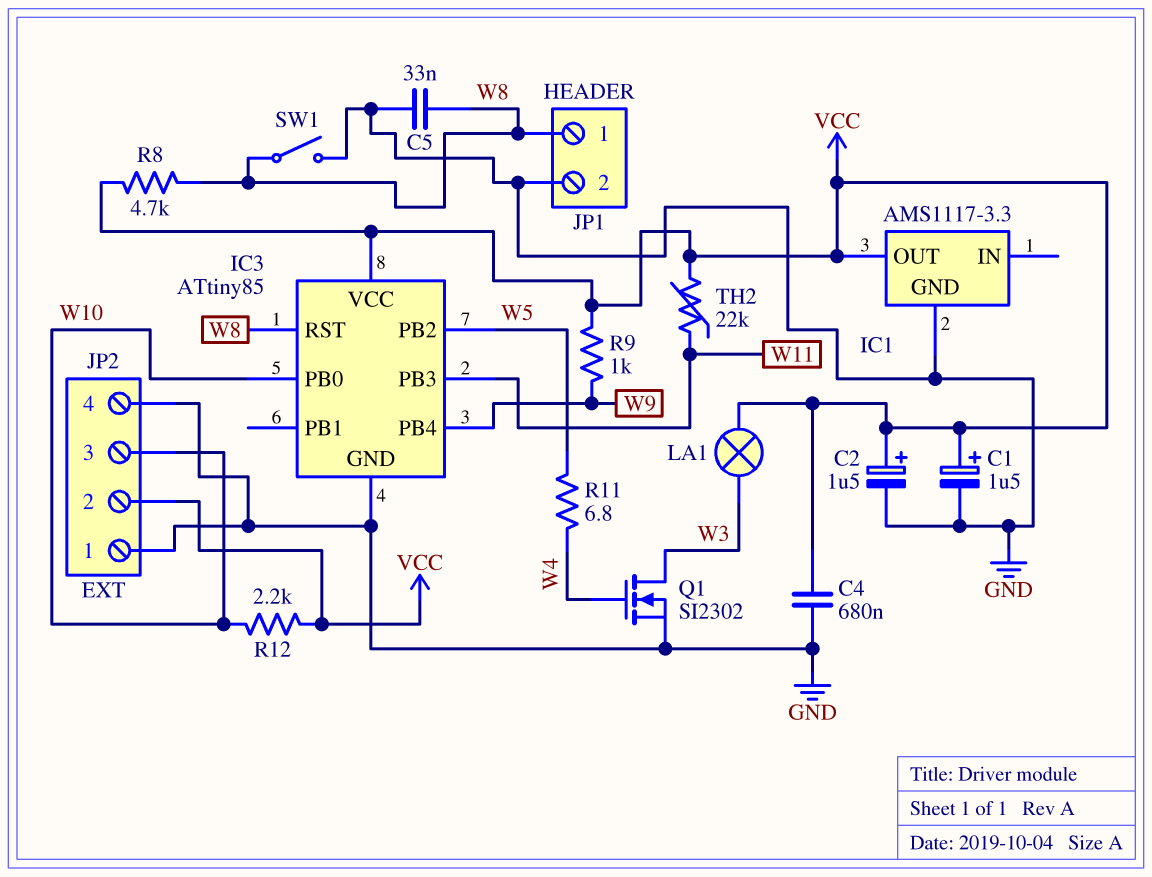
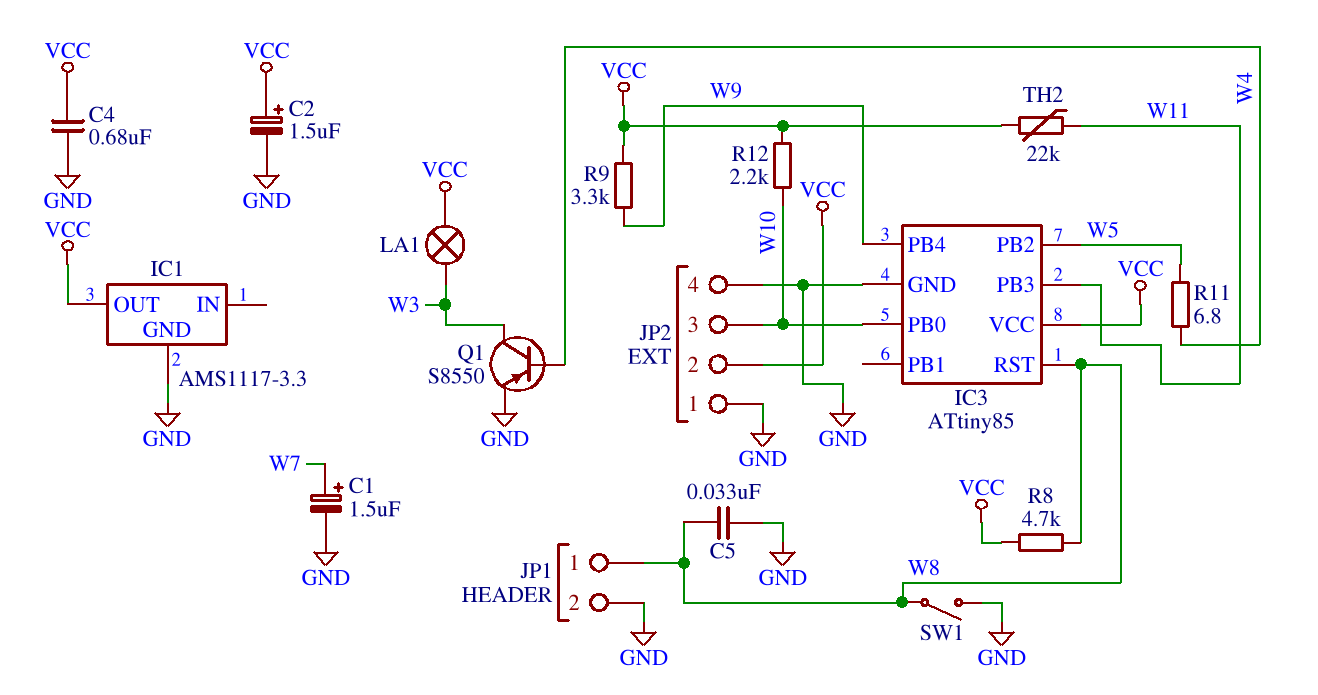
C1: 1.5uF (plus VCC, minus GND) -> 1.5uF (plus W7, minus GND)
Q1: NMOS SI2302 (G W4, D W3, S GND) -> PNP S8550 (B W4, C W3, E GND)
R9: 1k (VCC, W9) -> 3.3k (VCC, W9)

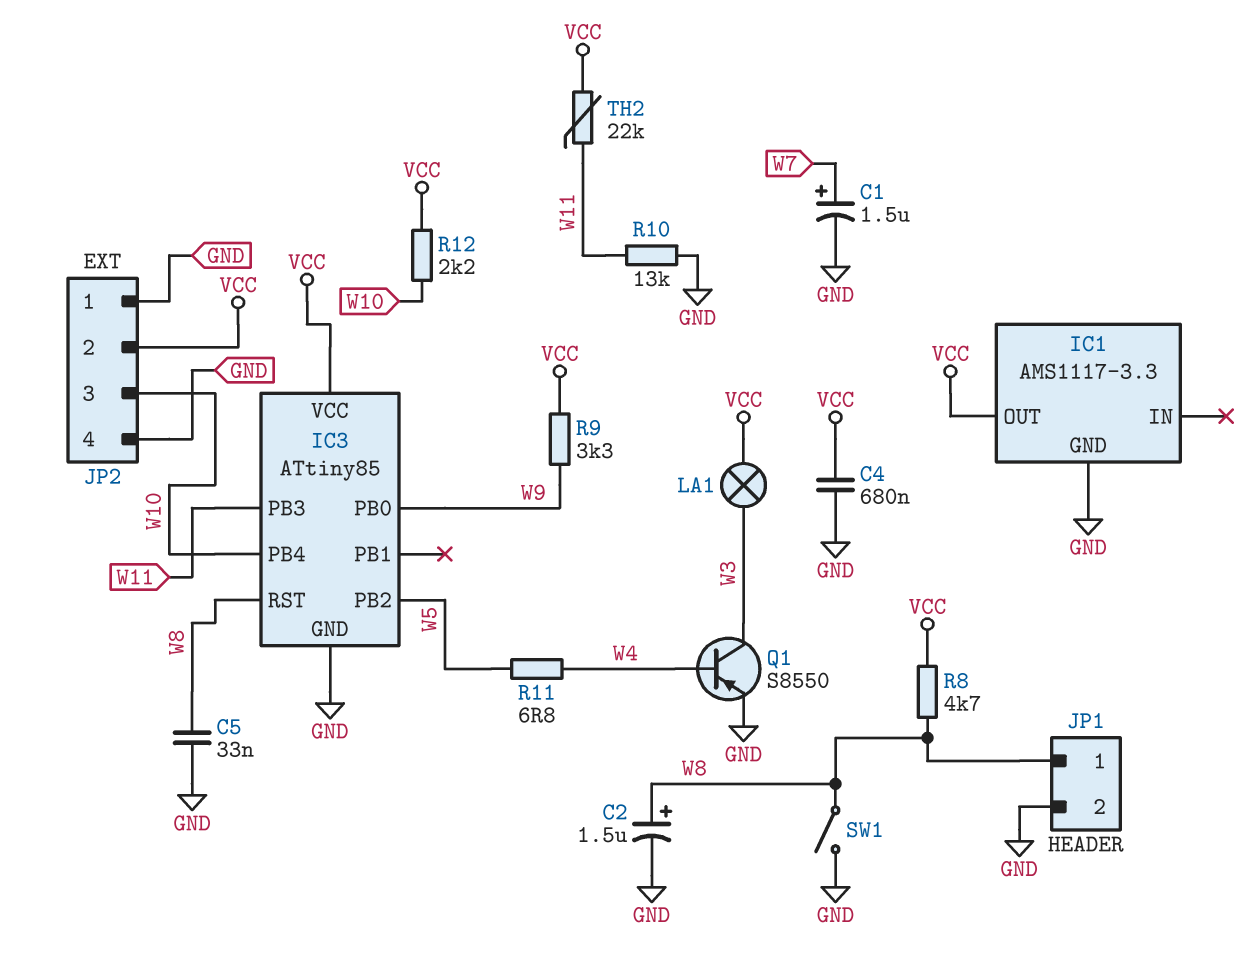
C2: 1.5uF (plus VCC, minus GND) -> 1.5uF (plus W8, minus GND)
IC3 pin PB0: W10 -> W9
IC3 pin PB4: W9 -> W10
R10: none -> 13k (GND, W11)

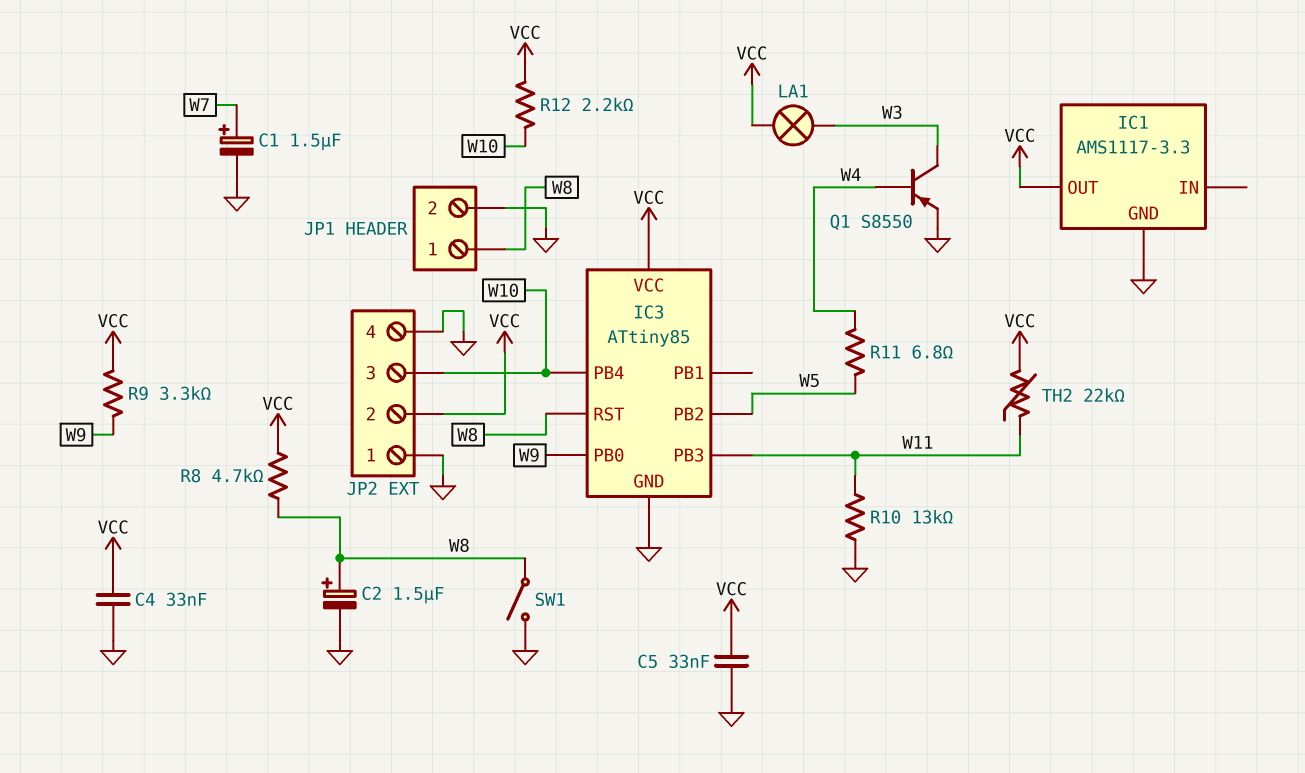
C4: 680nF (GND, VCC) -> 33nF (GND, VCC)
C5: 33nF (GND, W8) -> 33nF (GND, VCC)

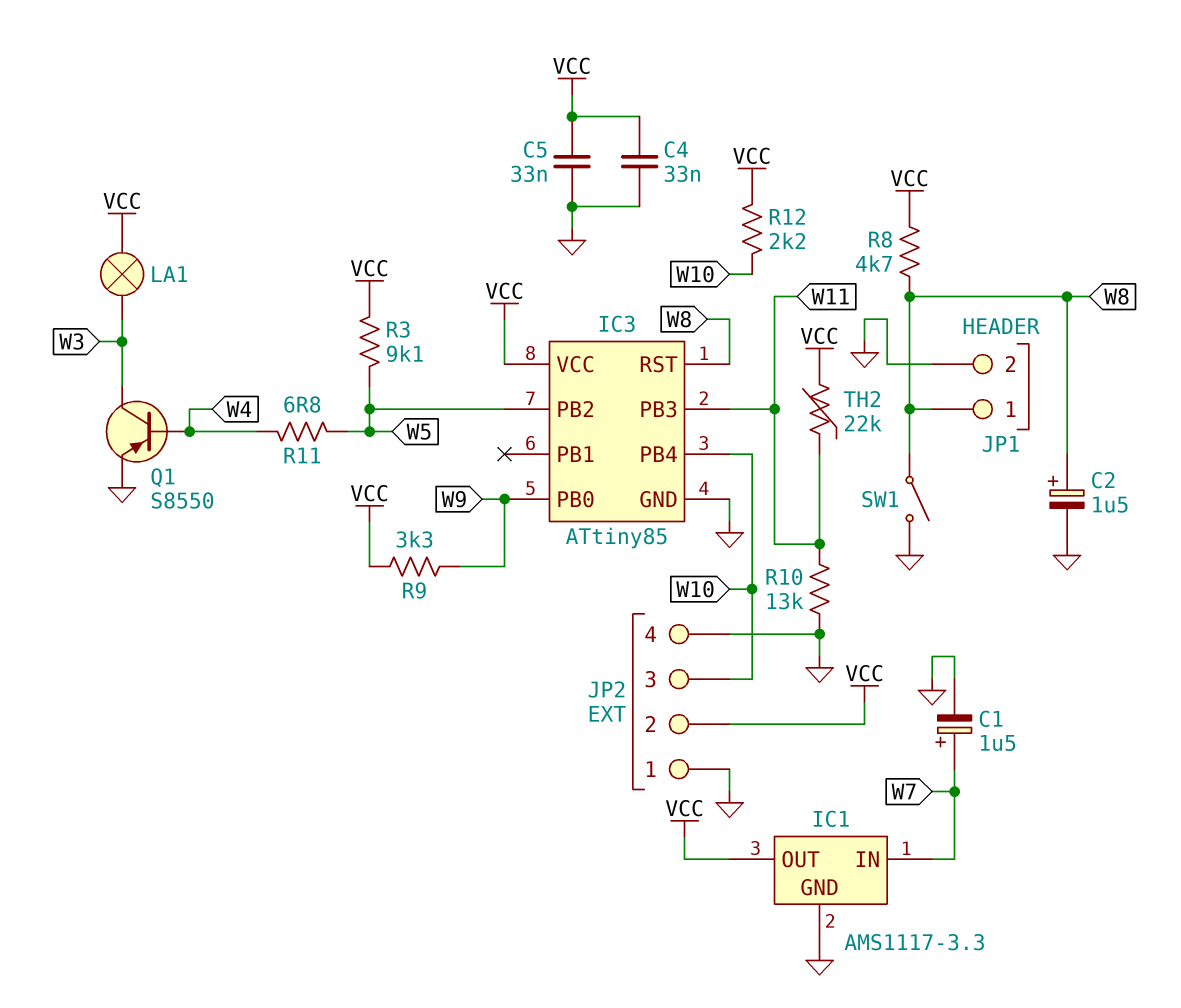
IC1 pin IN: none -> W7
R3: none -> 9.1k (VCC, W5)

